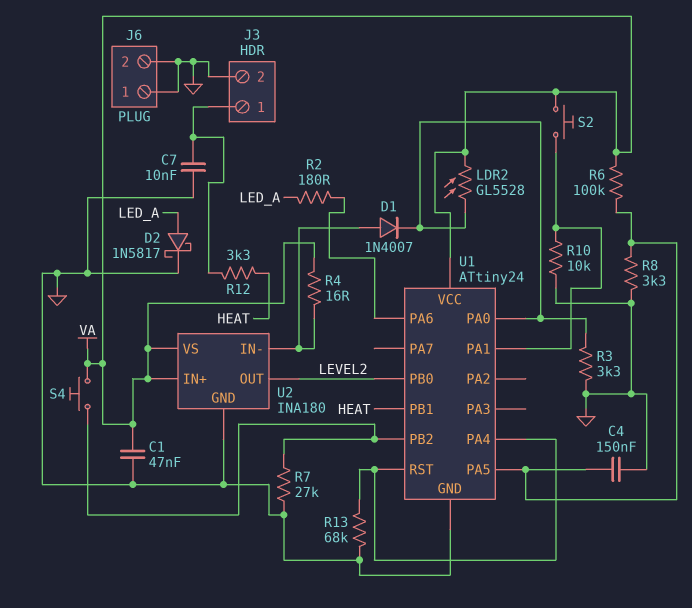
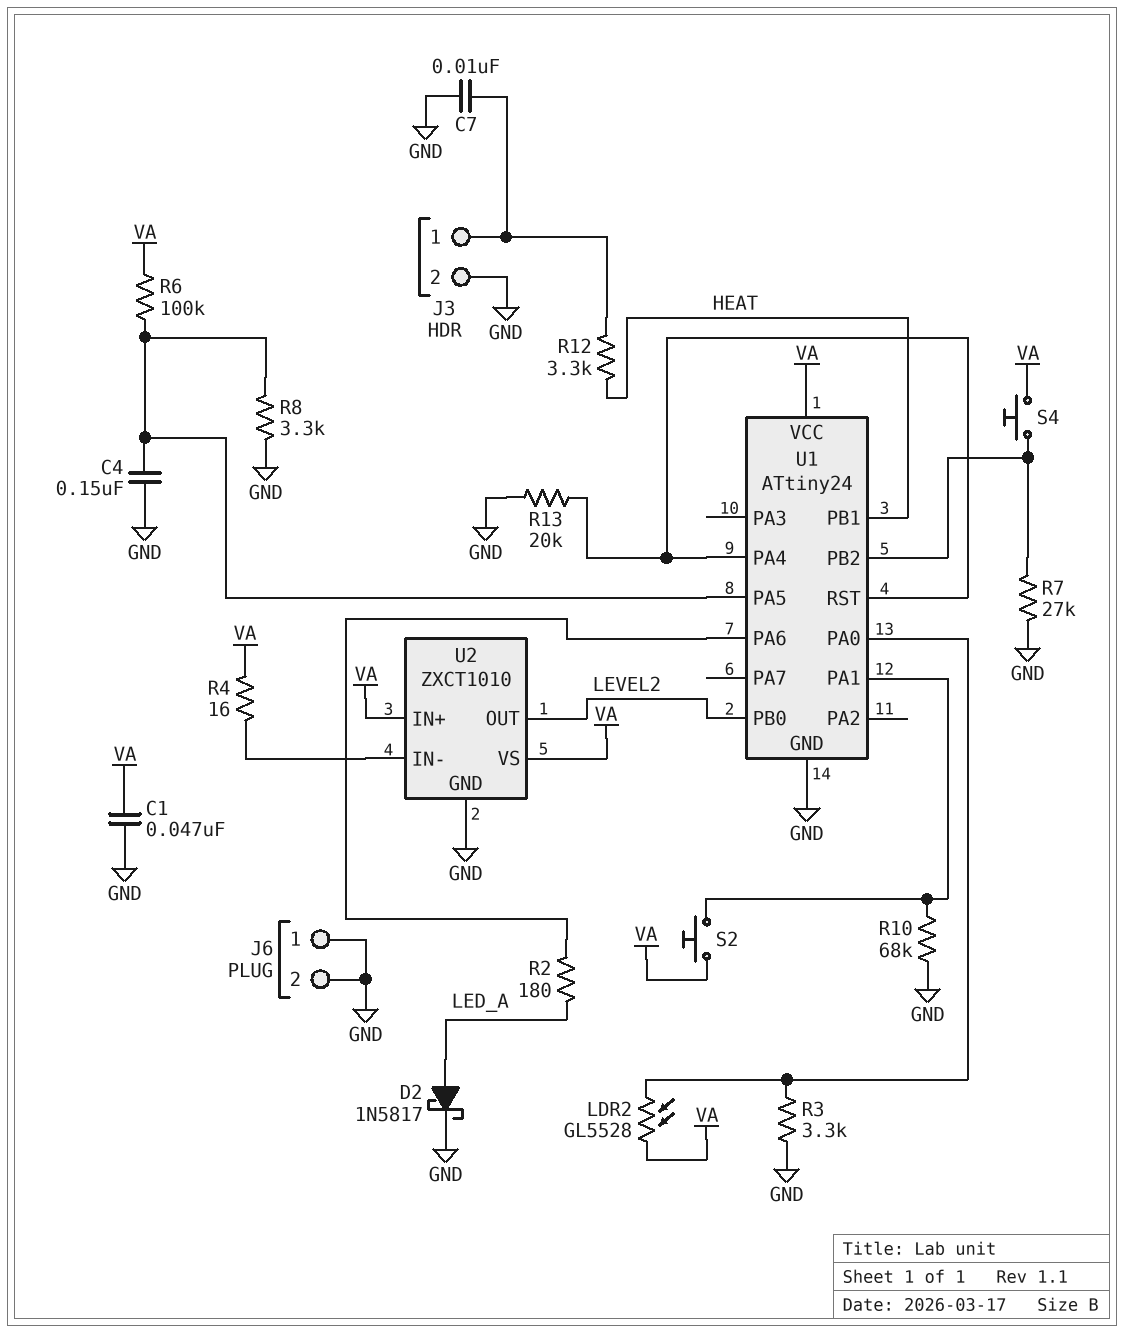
D1: diode 1N4007 (A U2/IN-, K U1/PA0) -> none
R10: 10k (GND, U1/PA1) -> 68k (GND, U1/PA1)
R13: 68k (GND, U1/PA4) -> 20k (GND, U1/PA4)
U2: INA180 -> ZXCT1010

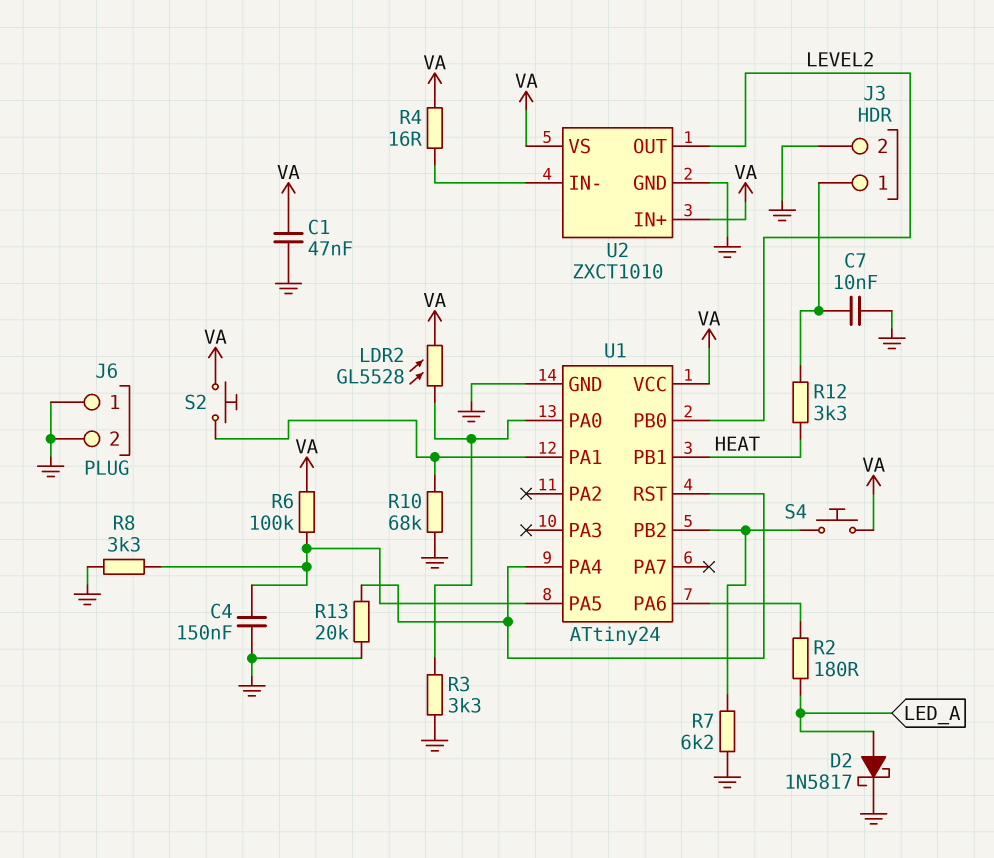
R7: 27k (GND, U1/PB2) -> 6.2k (GND, U1/PB2)

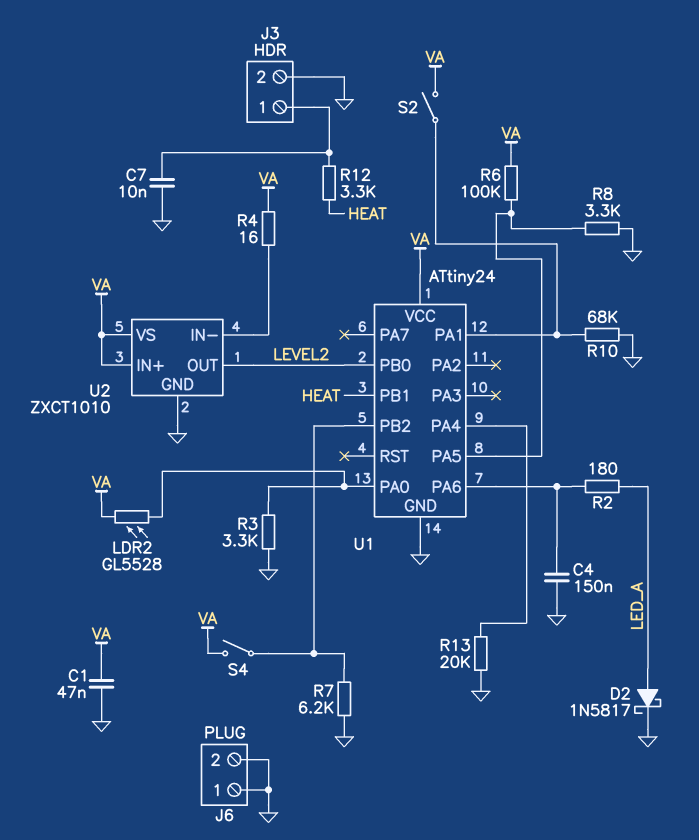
C4: 150nF (GND, U1/PA5) -> 150nF (GND, U1/PA6)
S2: button (U1/PA1, VA) -> switch (U1/PA1, VA)
S4: button (U1/PB2, VA) -> switch (U1/PB2, VA)
U1 pin RST: U1/PA4 -> none

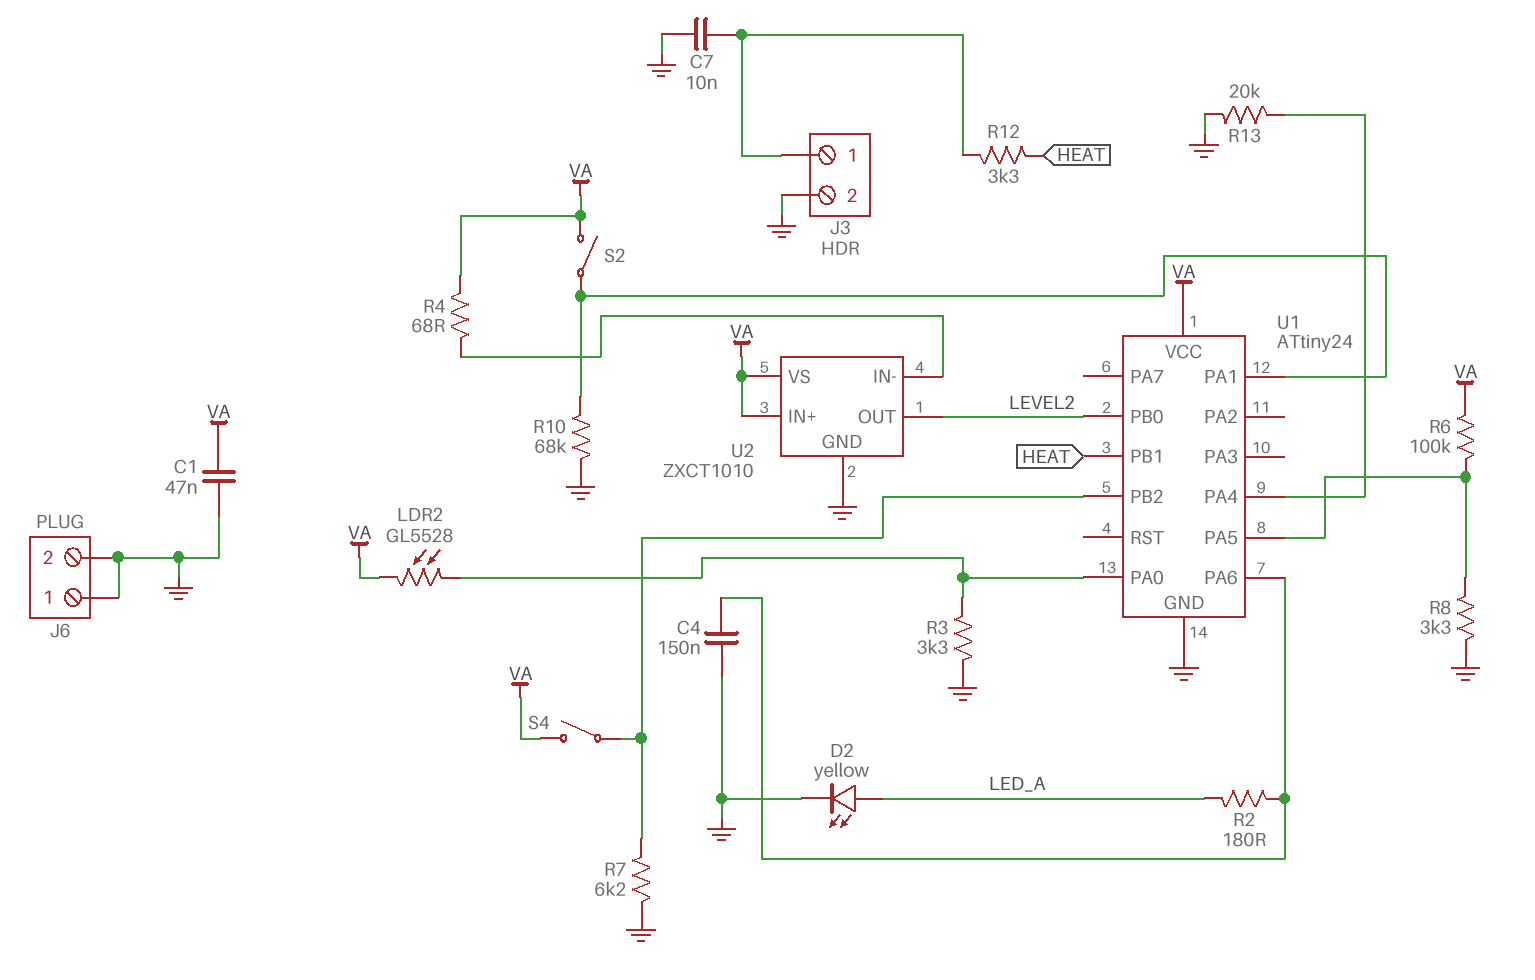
D2: schottky 1N5817 (A LED_A, K GND) -> LED yellow (A LED_A, K GND)
R4: 16 (U2/IN-, VA) -> 68 (U2/IN-, VA)

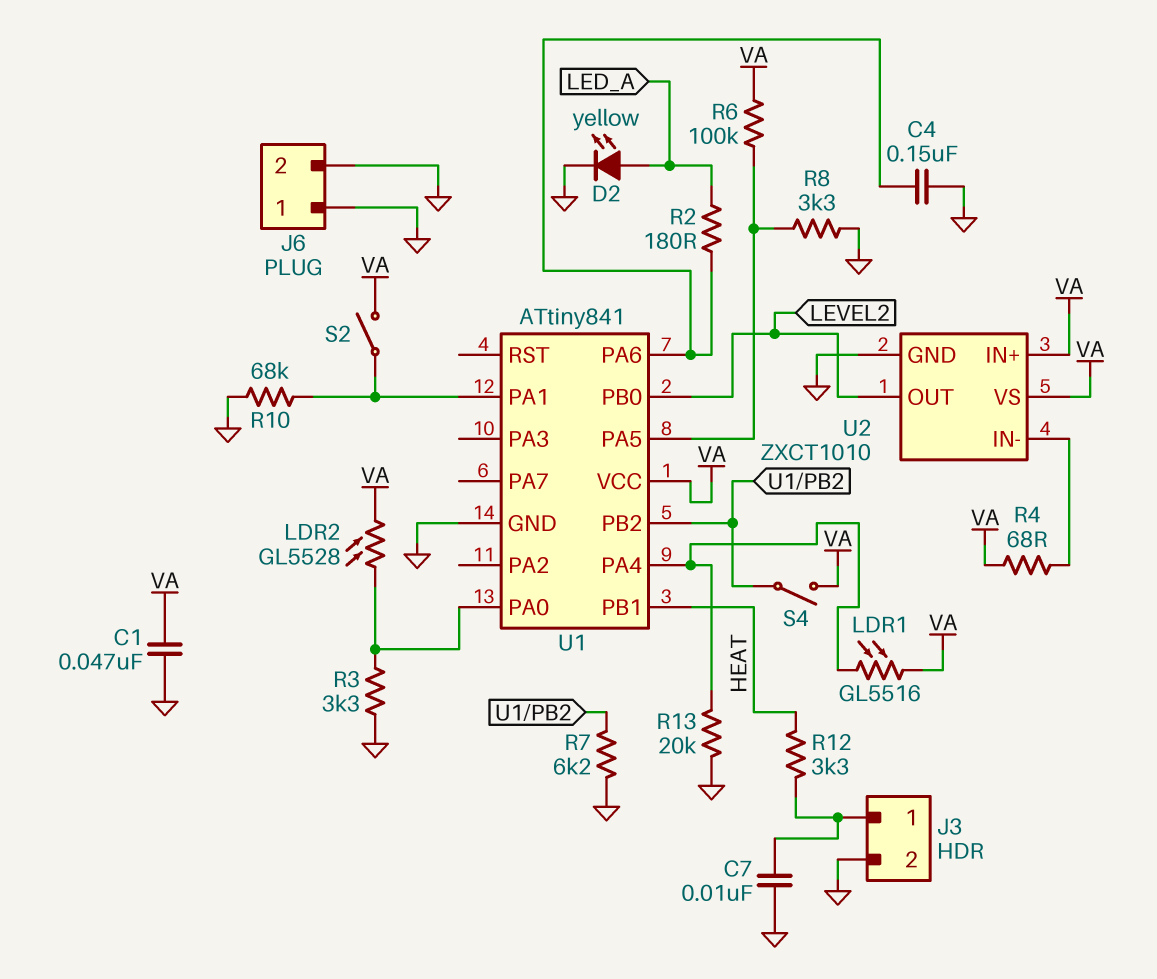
LDR1: none -> GL5516 (U1/PA4, VA)
U1: ATtiny24 -> ATtiny841

